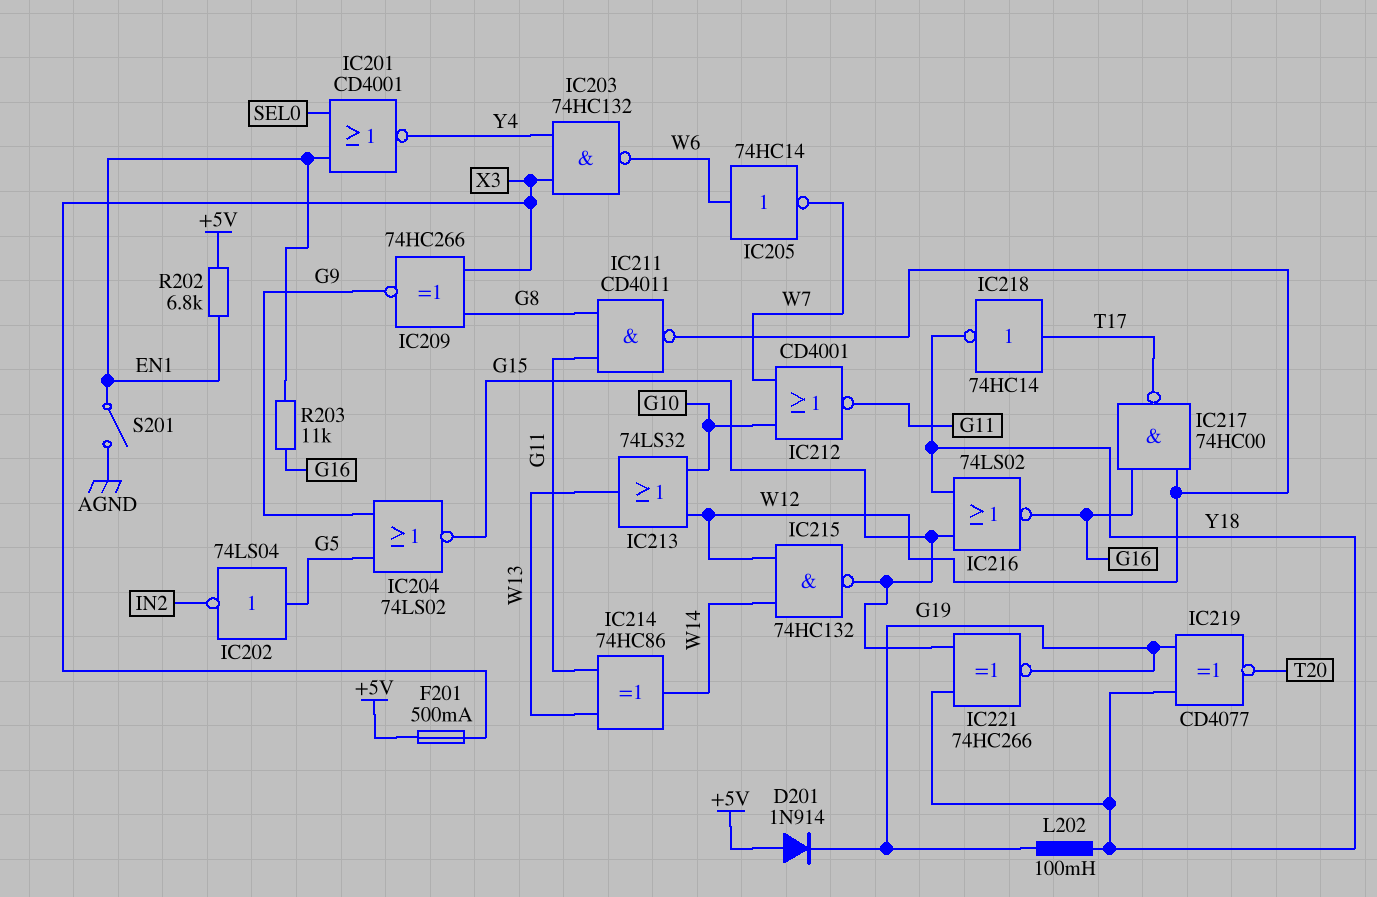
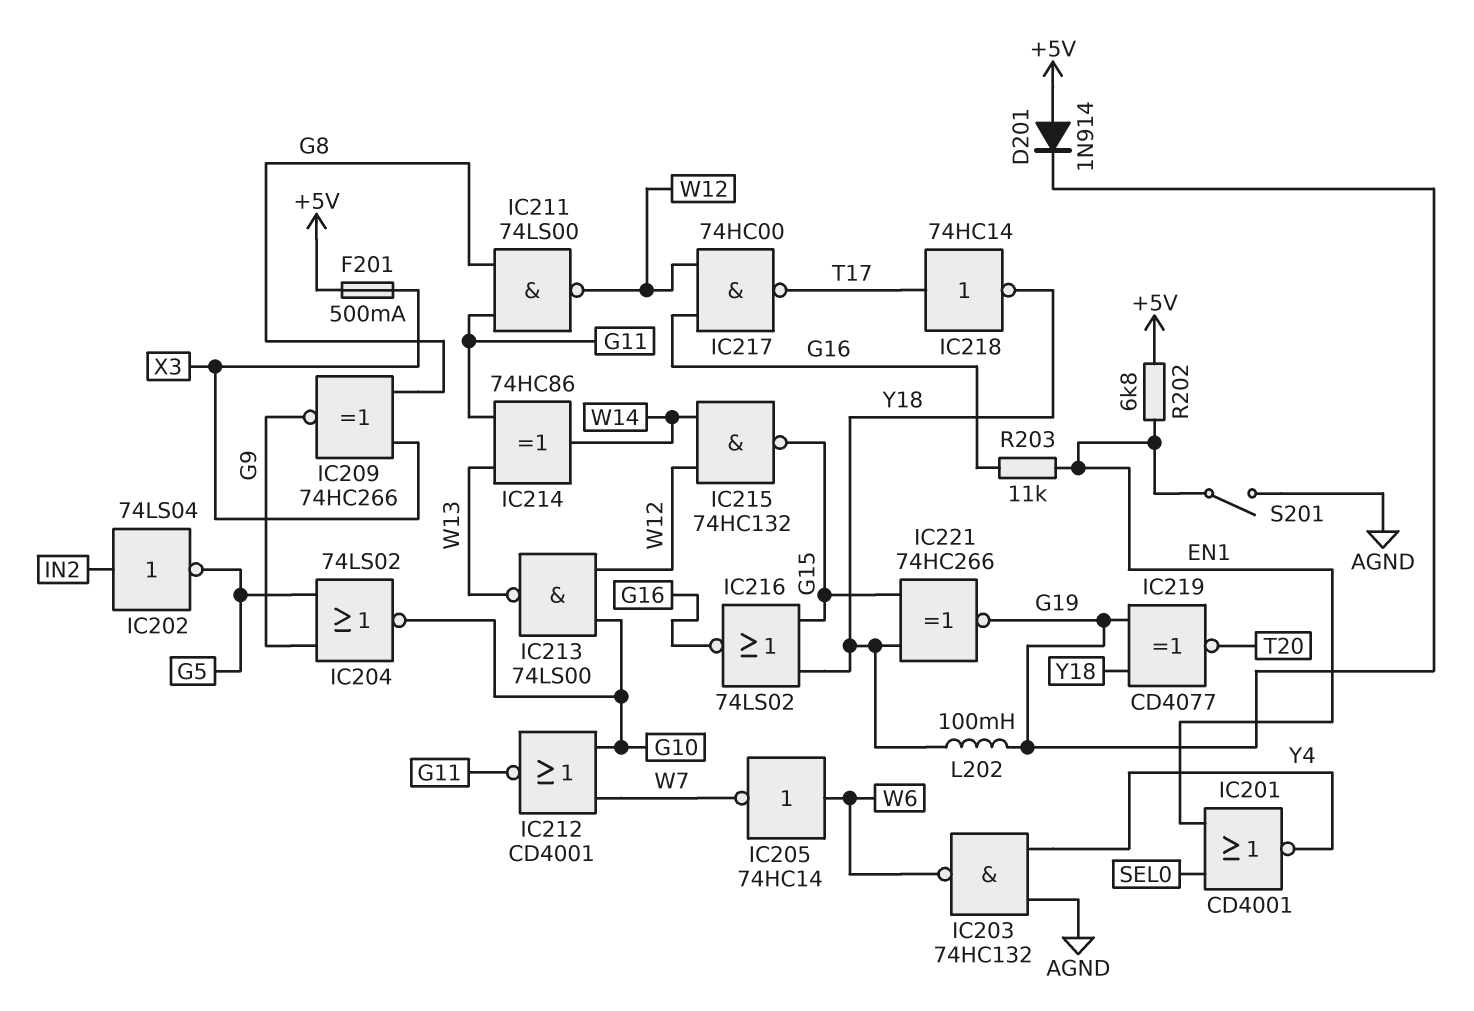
IC202: NOT 74LS04 (in G5, out IN2) -> NOT 74LS04 (in IN2, out G5)
IC203: NAND 74HC132 (in X3, in Y4, out W6) -> NAND 74HC132 (in AGND, in Y4, out W6)
IC204: NOR 74LS02 (in G5, in G9, out G15) -> NOR 74LS02 (in G5, in G9, out G10)
IC211: NAND CD4011 (in G8, in G11, out W12) -> NAND 74LS00 (in G8, in G11, out W12)
IC213: OR 74LS32 (in G10, in W12, out W13) -> NAND 74LS00 (in G10, in W12, out W13)

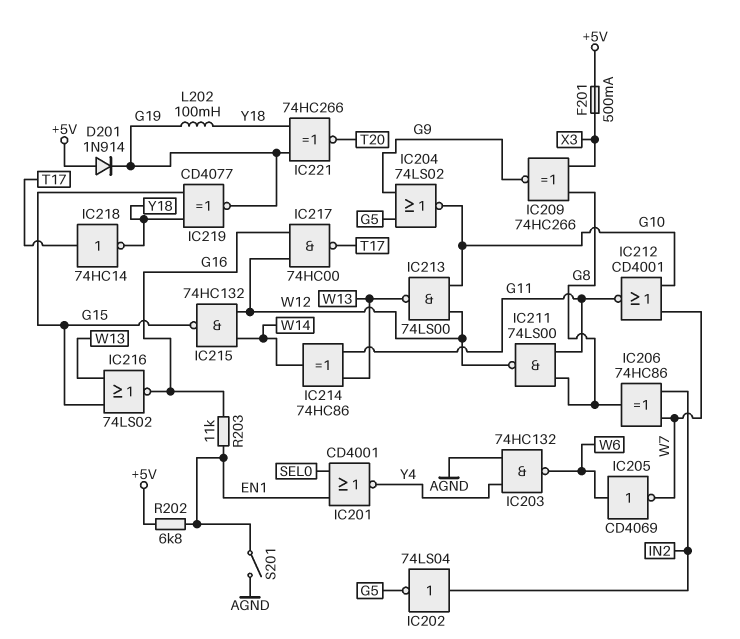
IC205: NOT 74HC14 (in W6, out W7) -> NOT CD4069 (in W6, out W7)
IC206: none -> XOR 74HC86 (in IN2, in W7, out G8)
IC216: NOR 74LS02 (in G15, in Y18, out G16) -> NOR 74LS02 (in G15, in W13, out G16)
IC219: XNOR CD4077 (in G19, in Y18, out T20) -> XNOR CD4077 (in G15, in Y18, out G19)
IC221: XNOR 74HC266 (in G15, in Y18, out G19) -> XNOR 74HC266 (in G19, in Y18, out T20)

